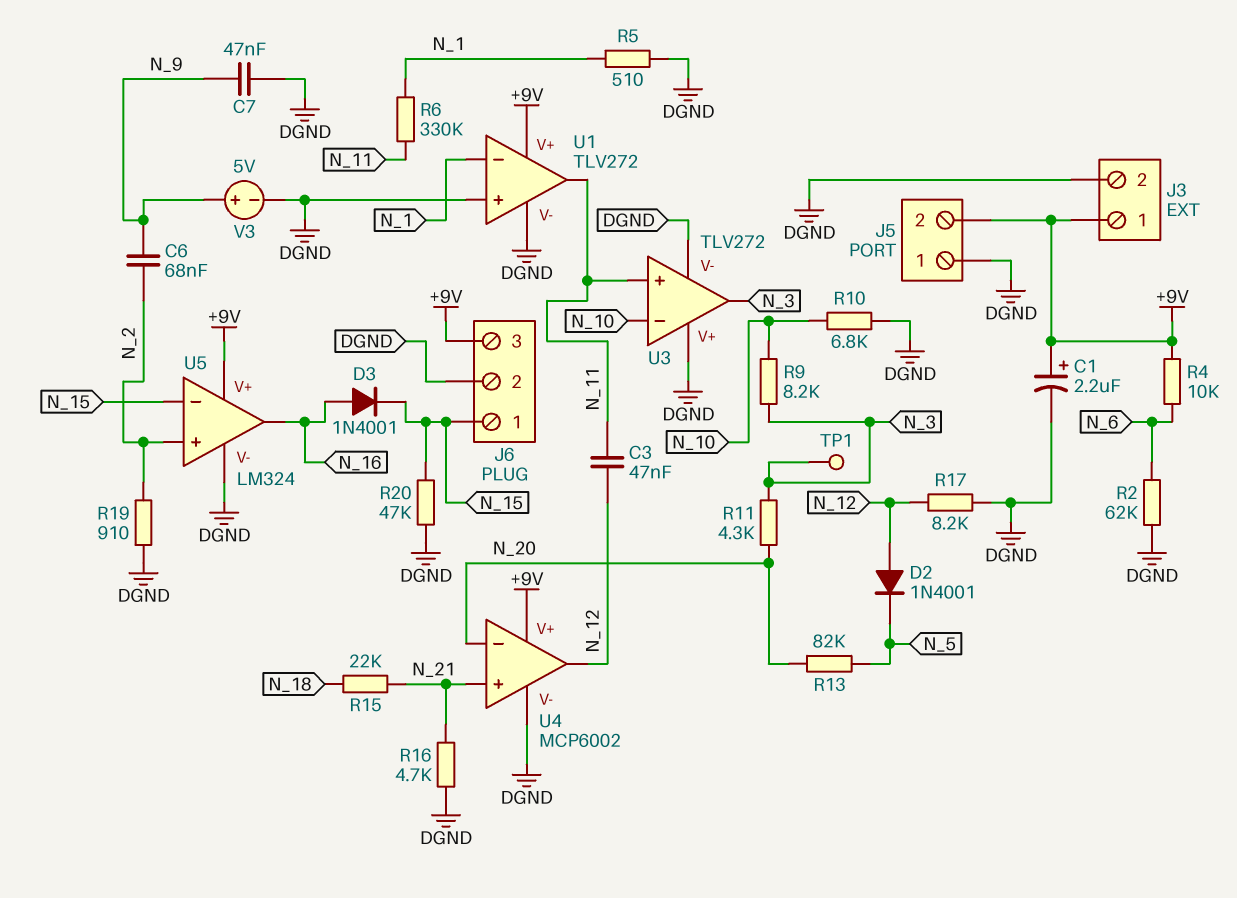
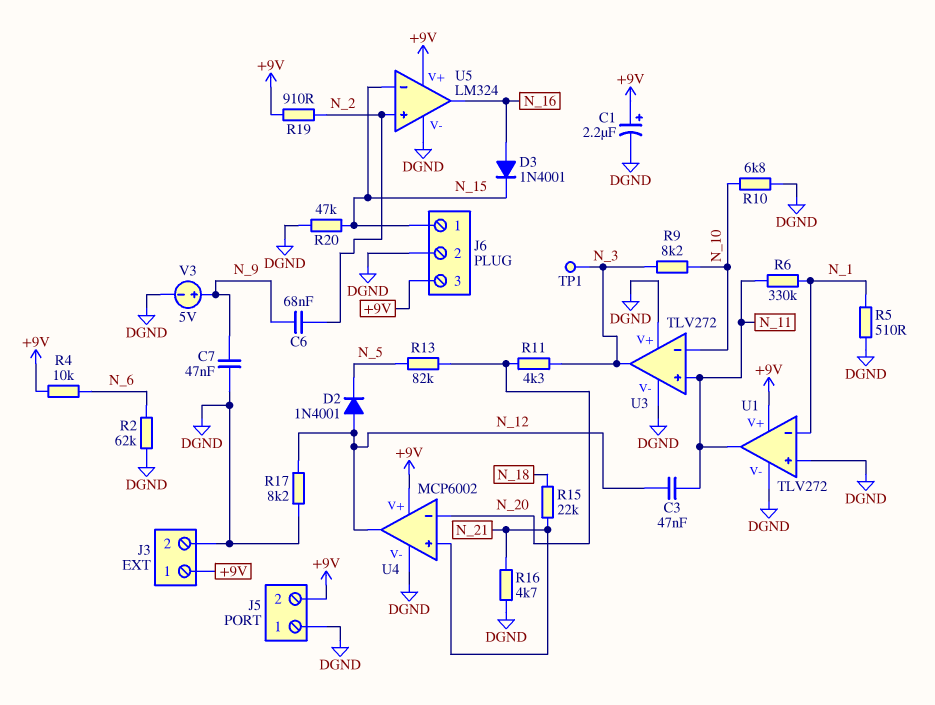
R19: 910 (DGND, N_2) -> 910 (+9V, N_2)

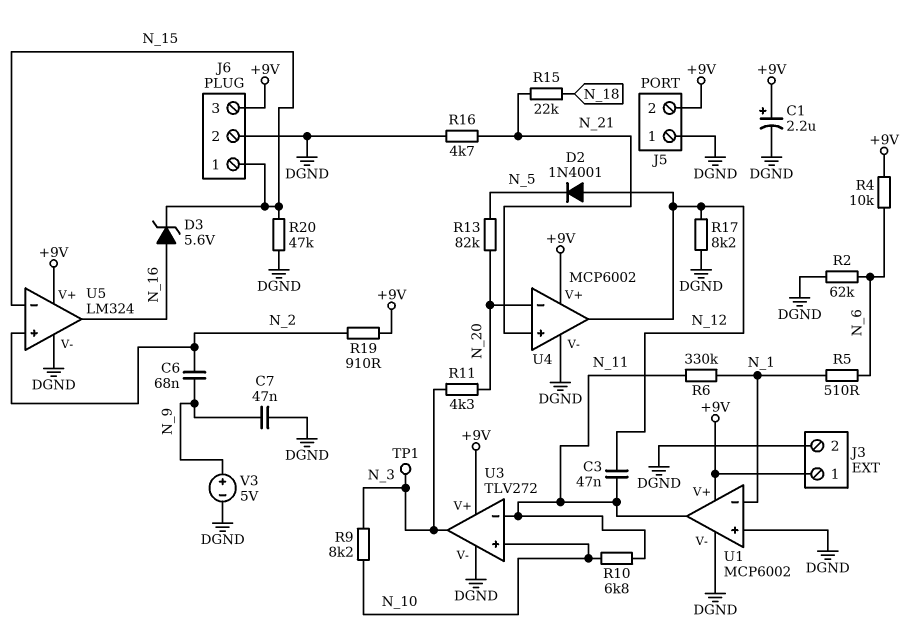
D3: diode 1N4001 (A N_16, K N_15) -> zener 5.6V (A N_16, K N_15)
R5: 510 (DGND, N_1) -> 510 (N_1, N_6)
R10: 6.8k (DGND, N_10) -> 6.8k (N_10, N_11)
U1: TLV272 -> MCP6002
U3 pin V+: DGND -> +9V
U3 pin in+: N_11 -> N_10
U3 pin in-: N_10 -> N_11

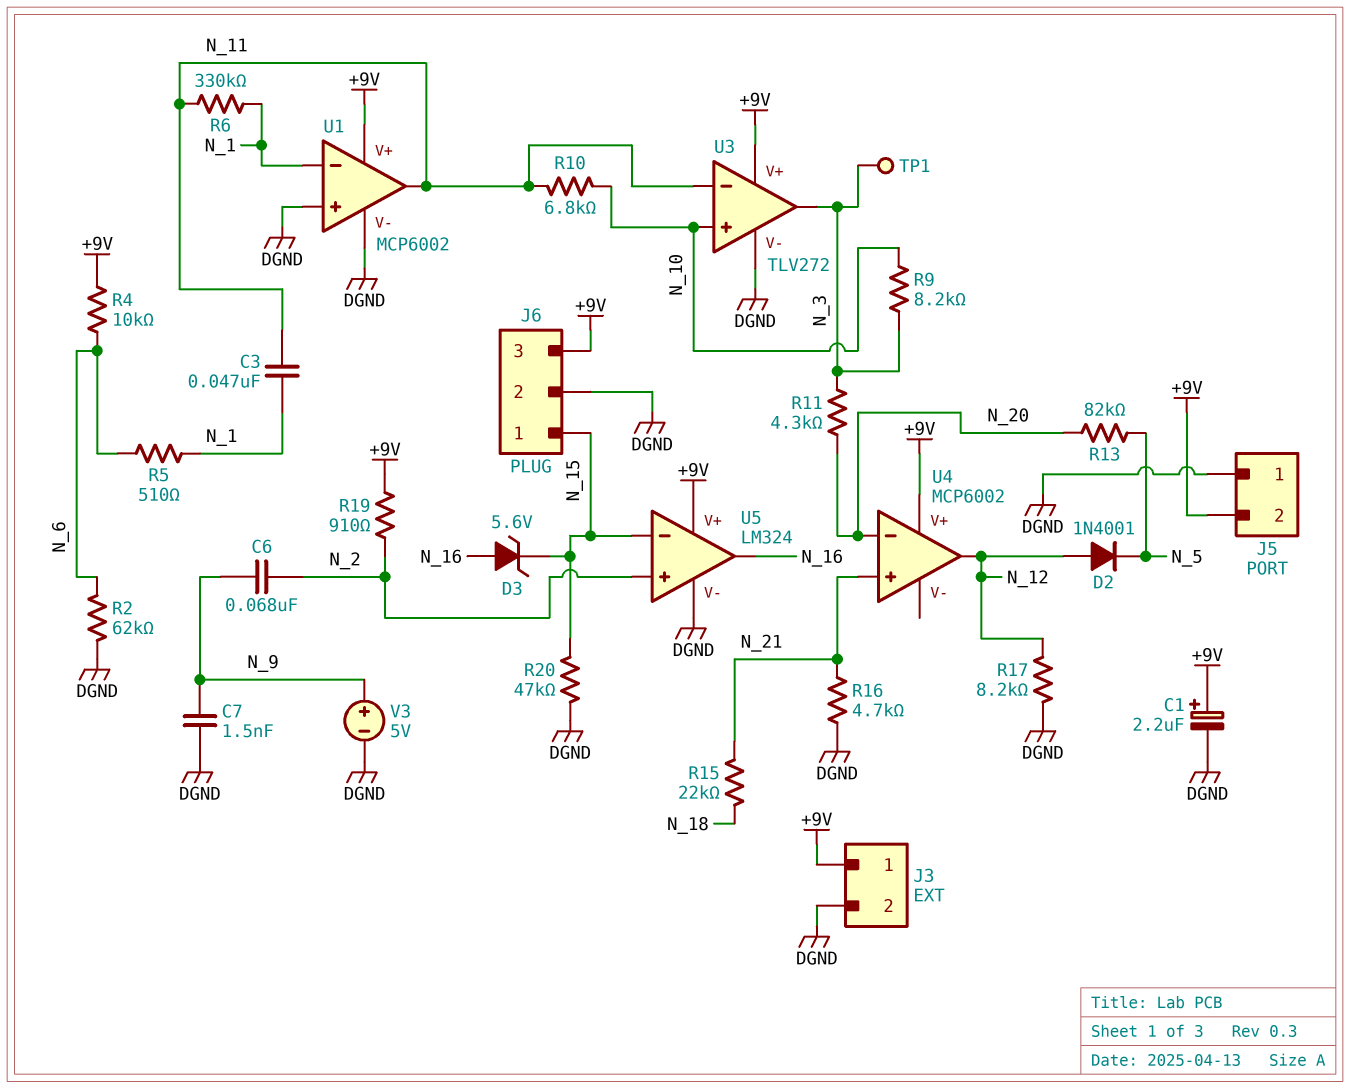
C3: 47nF (N_11, N_12) -> 47nF (N_1, N_11)
C7: 47nF (DGND, N_9) -> 1.5nF (DGND, N_9)
U4 pin V-: DGND -> none

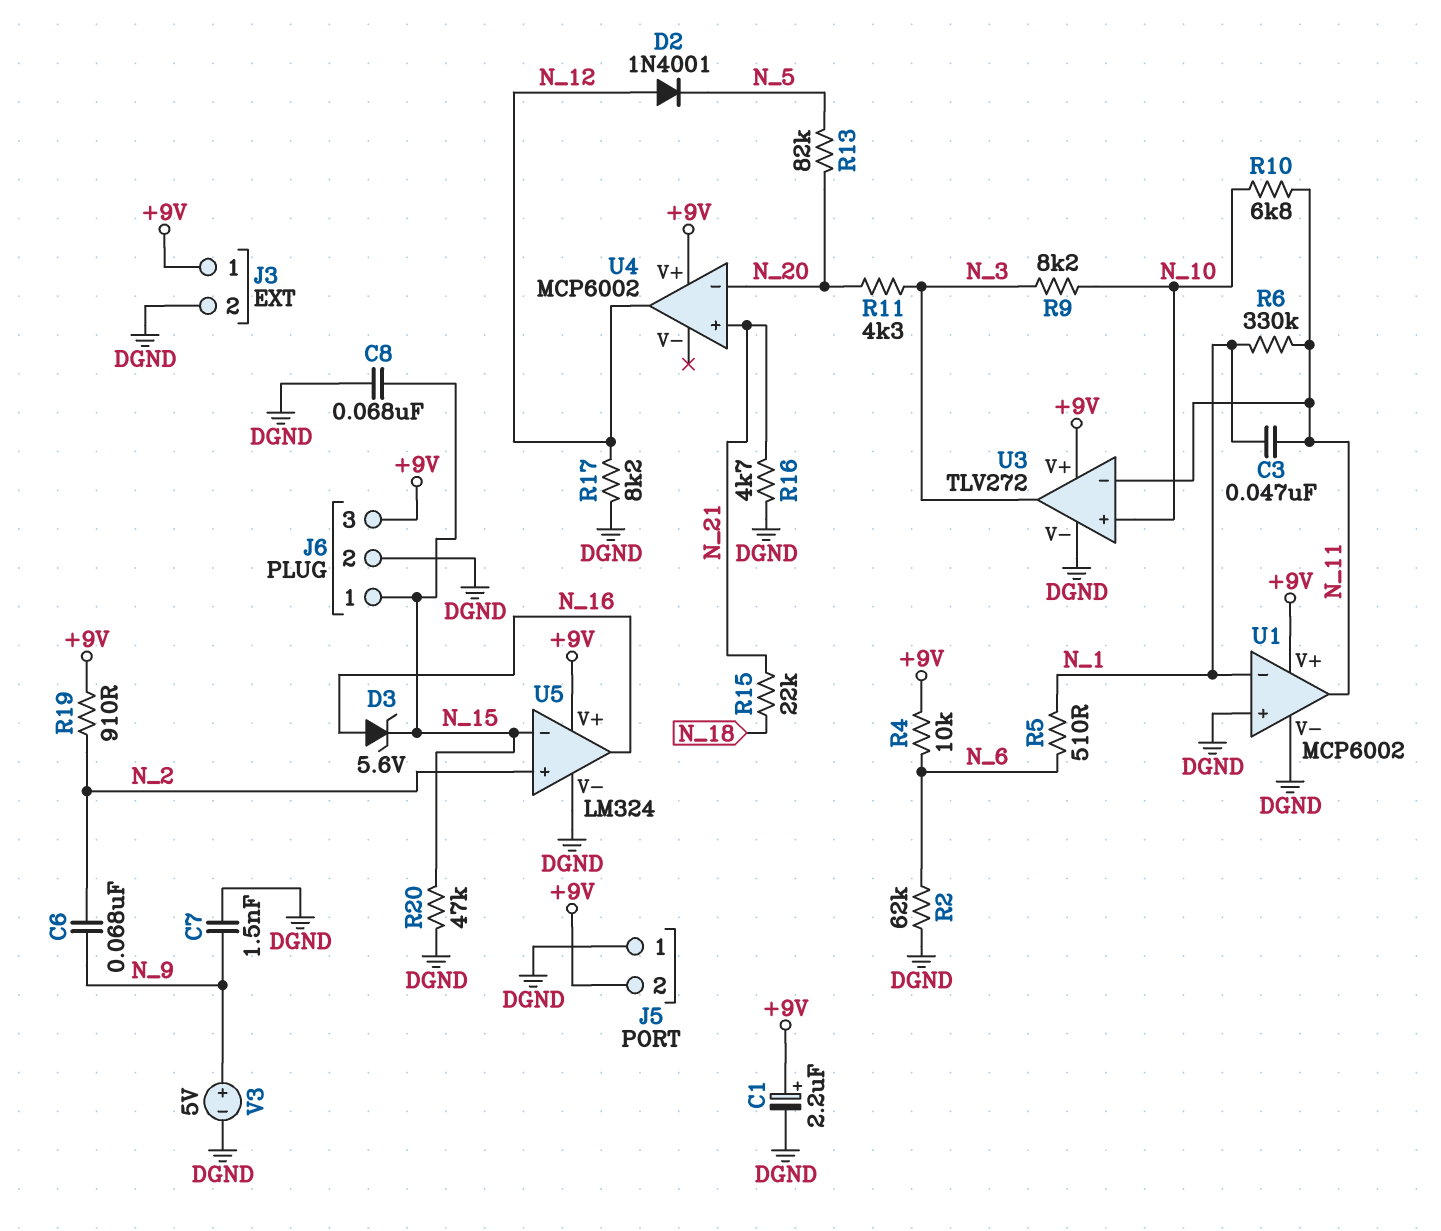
C8: none -> 68nF (DGND, N_15)
TP1: test point (N_3) -> none

